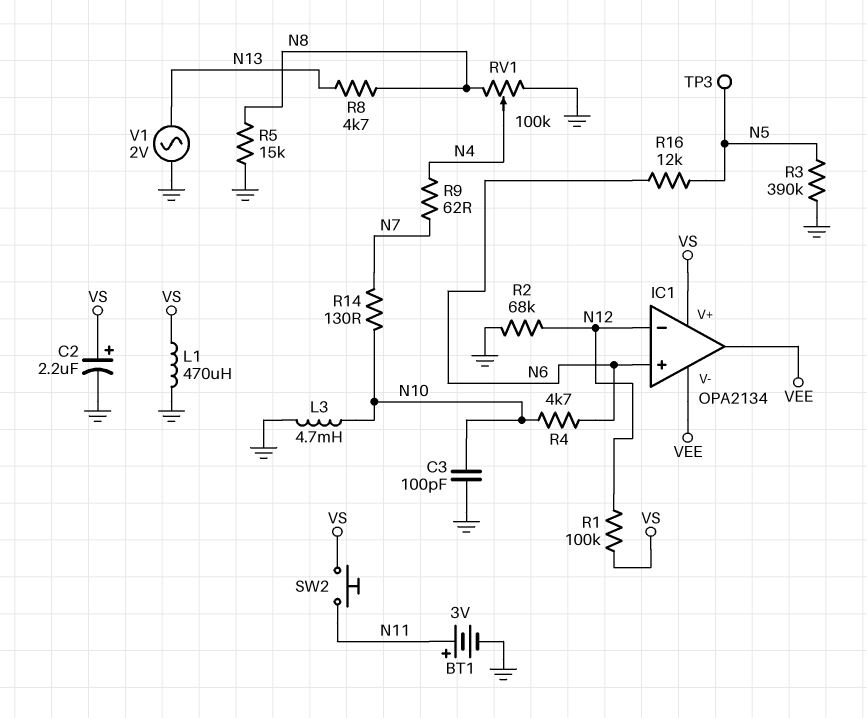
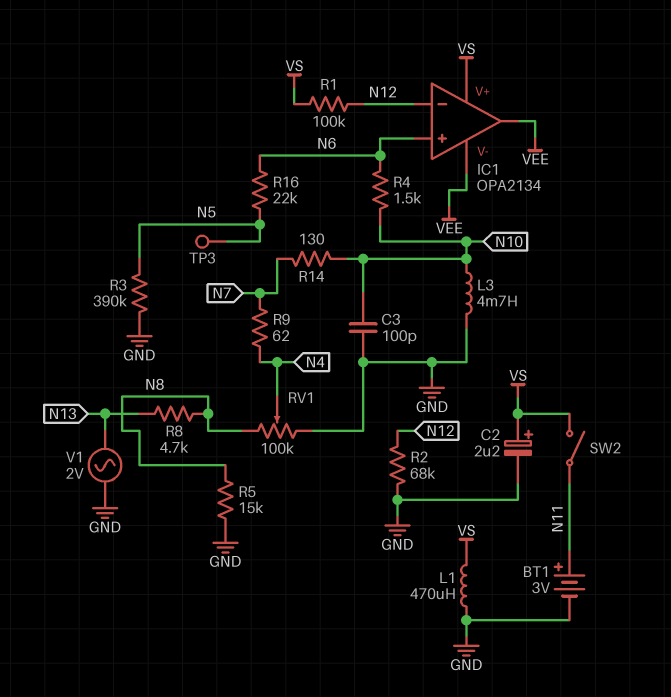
R4: 4.7k (N6, N10) -> 1.5k (N6, N10)
R16: 12k (N5, N6) -> 22k (N5, N6)
SW2: button (N11, VS) -> switch (N11, VS)

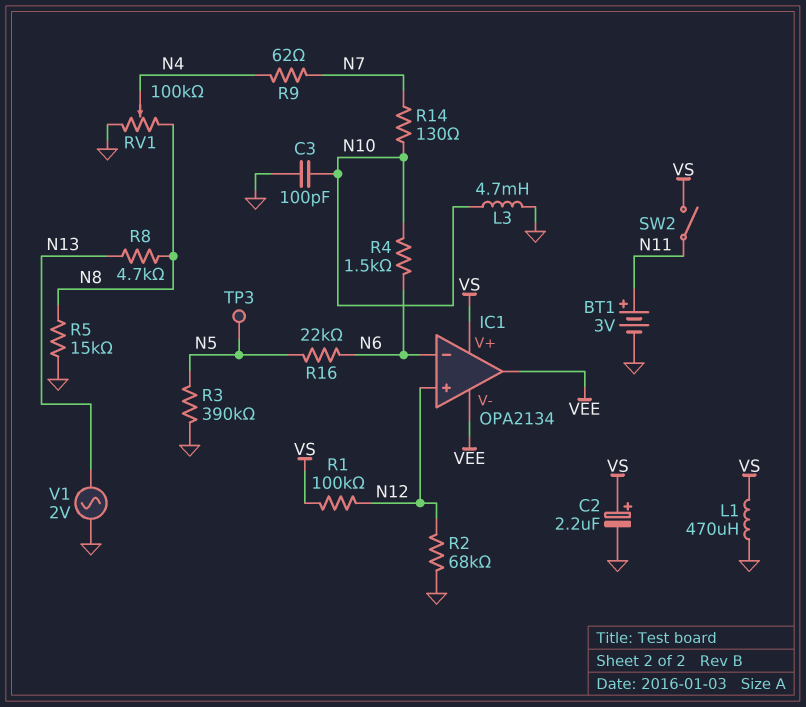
IC1 pin in+: N6 -> N12
IC1 pin in-: N12 -> N6

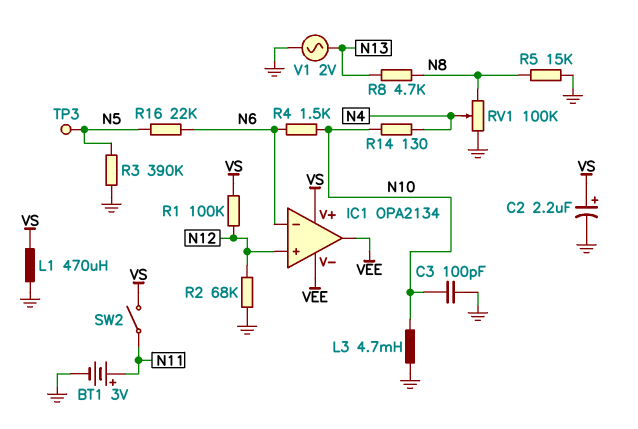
R9: 62 (N4, N7) -> none
R14: 130 (N7, N10) -> 130 (N4, N10)

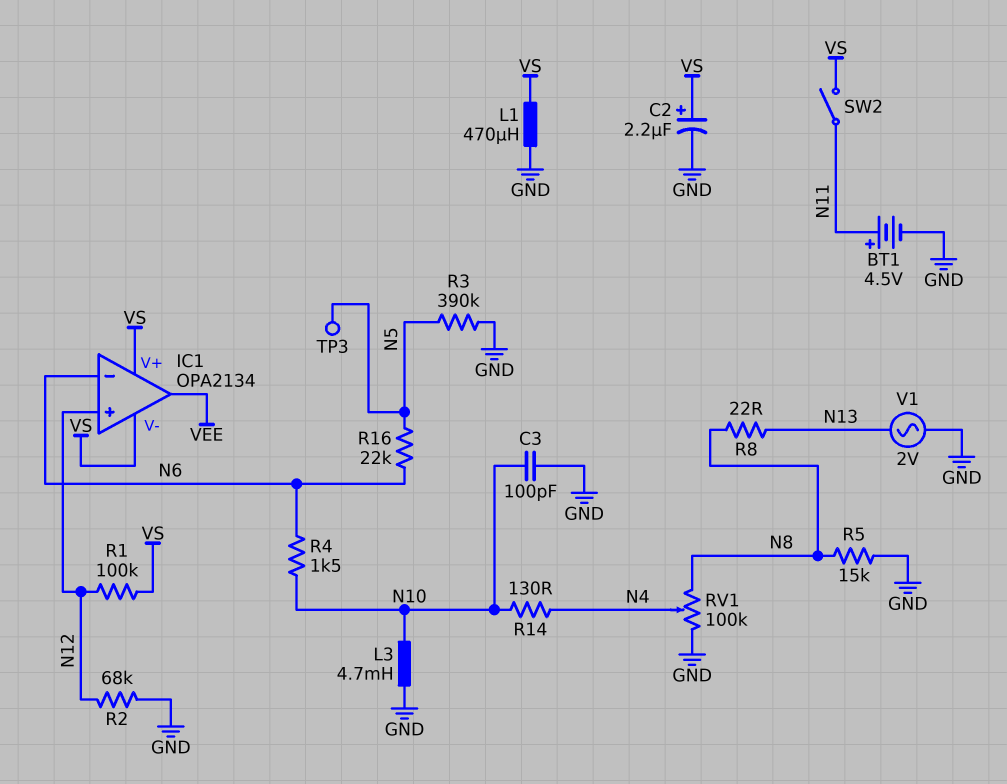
BT1: 3V (plus N11, minus GND) -> 4.5V (plus N11, minus GND)
IC1 pin V-: VEE -> VS
R8: 4.7k (N8, N13) -> 22 (N8, N13)

